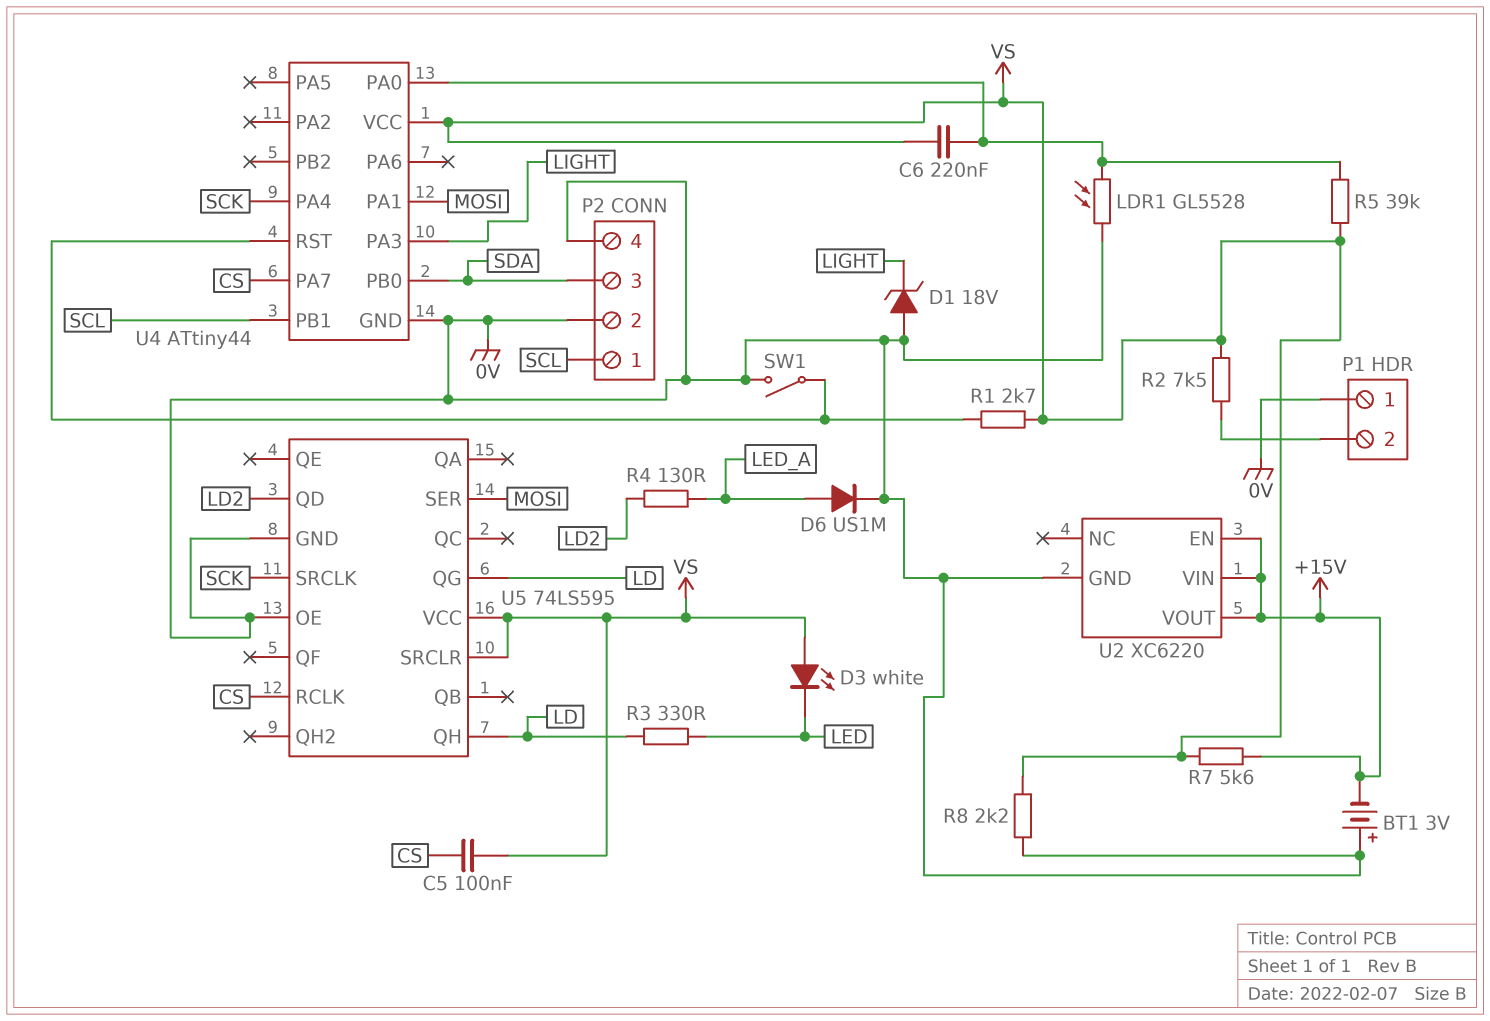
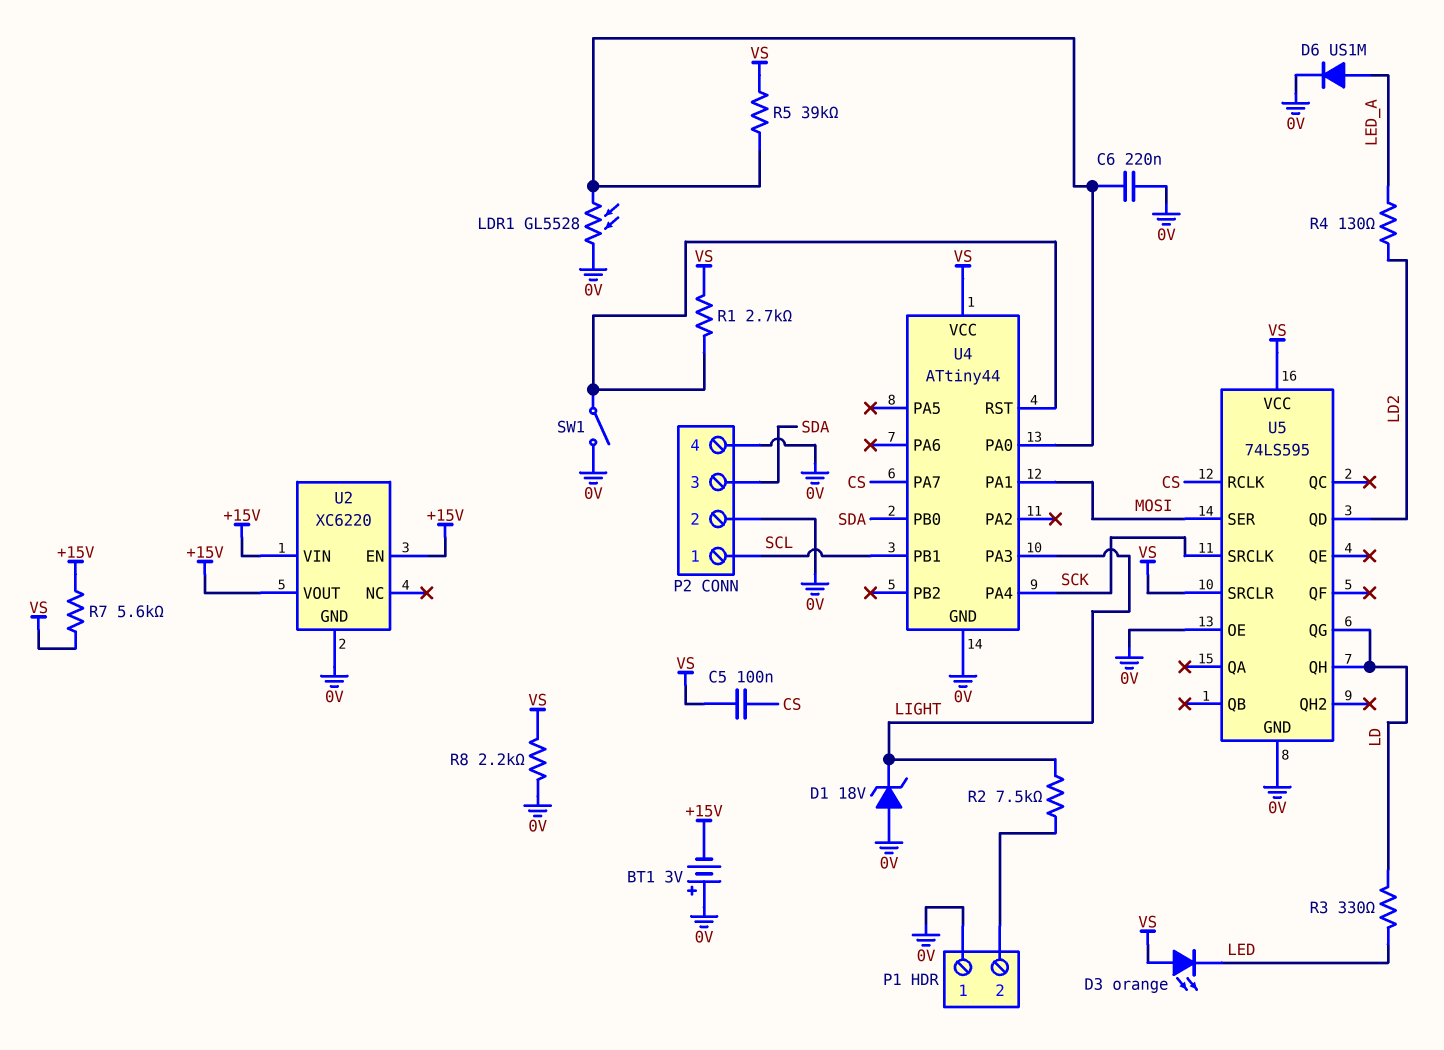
C6: 220nF (U4/PA0, VS) -> 220nF (0V, U4/PA0)
D3: LED white (A VS, K LED) -> LED orange (A VS, K LED)
R2: 7.5k (P1/2, VS) -> 7.5k (LIGHT, P1/2)

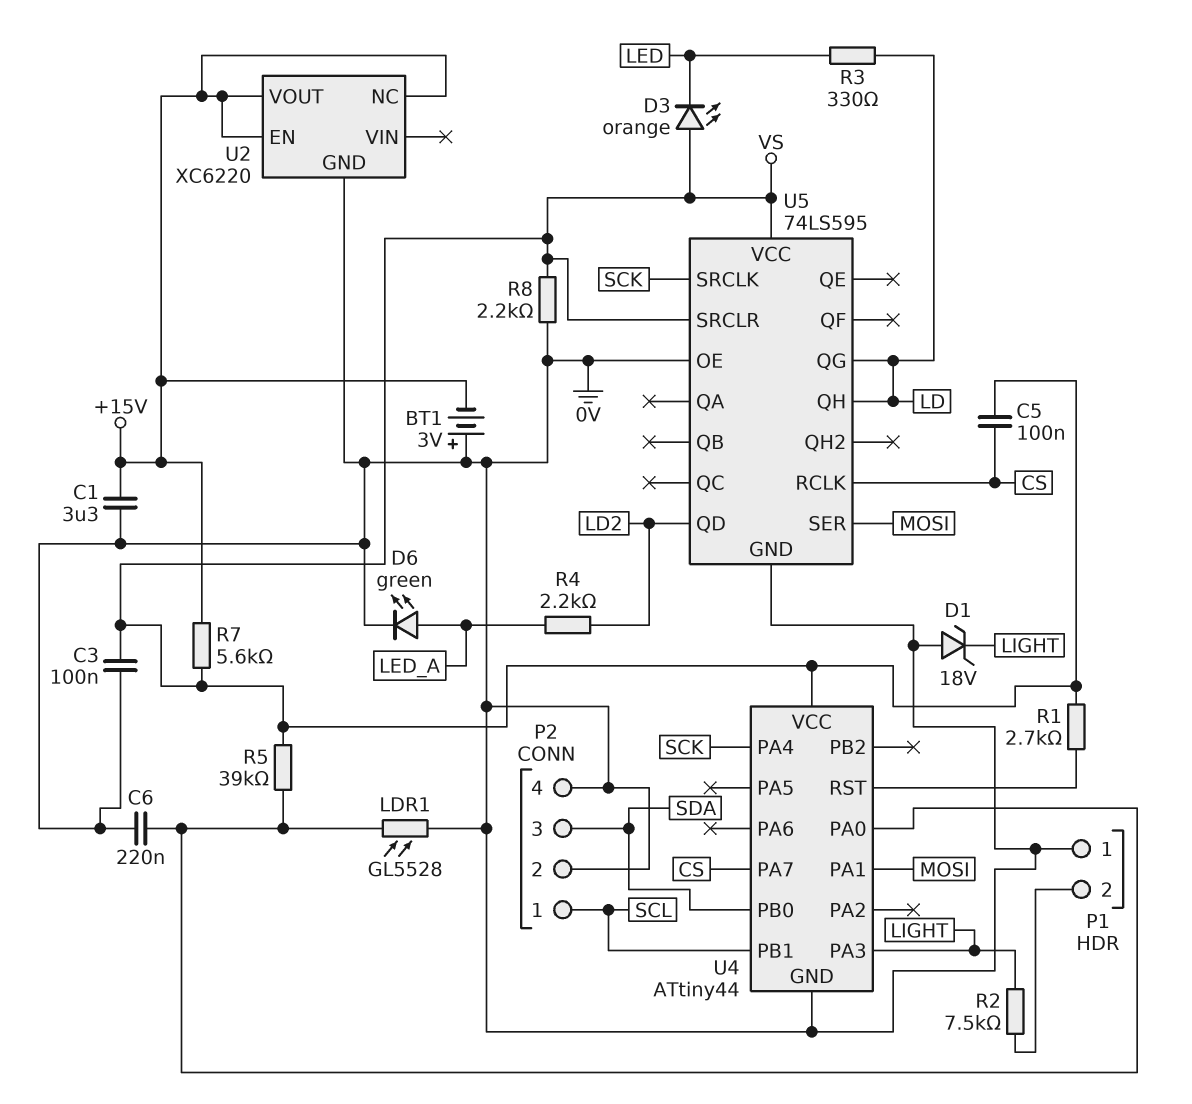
C1: none -> 3.3uF (+15V, 0V)
C3: none -> 100nF (0V, VS)
D6: diode US1M (A LED_A, K 0V) -> LED green (A LED_A, K 0V)
R4: 130 (LD2, LED_A) -> 2.2k (LD2, LED_A)
SW1: switch (0V, U4/RST) -> none
U2 pin NC: none -> +15V
U2 pin VIN: +15V -> none

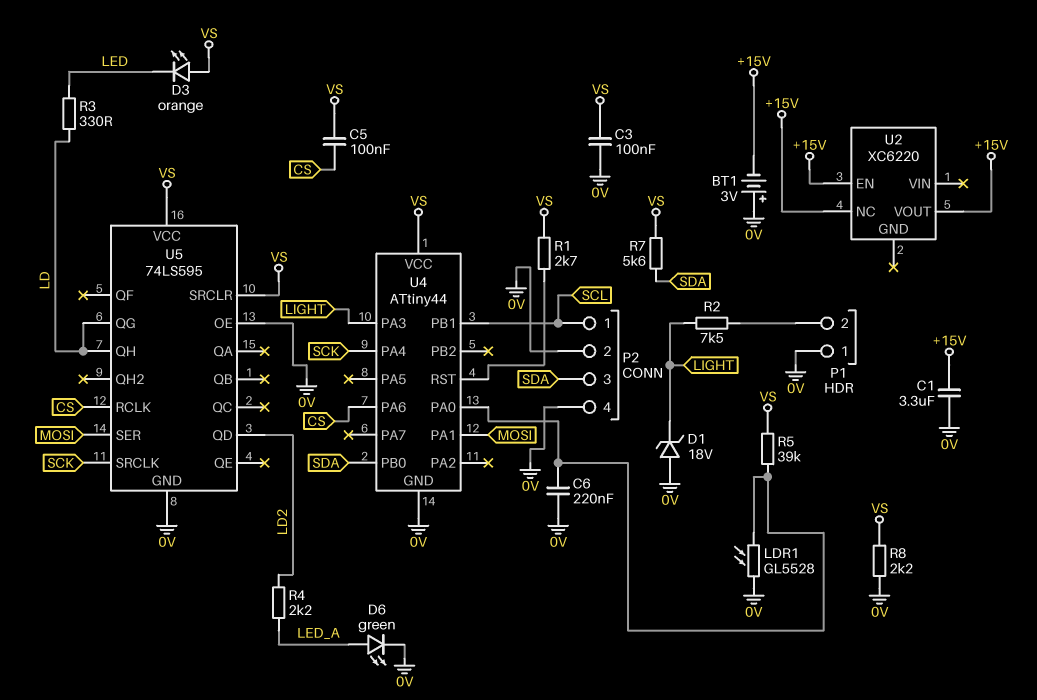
R7: 5.6k (+15V, VS) -> 5.6k (SDA, VS)
U2 pin GND: 0V -> none
U4 pin PA6: none -> CS
U4 pin PA7: CS -> none

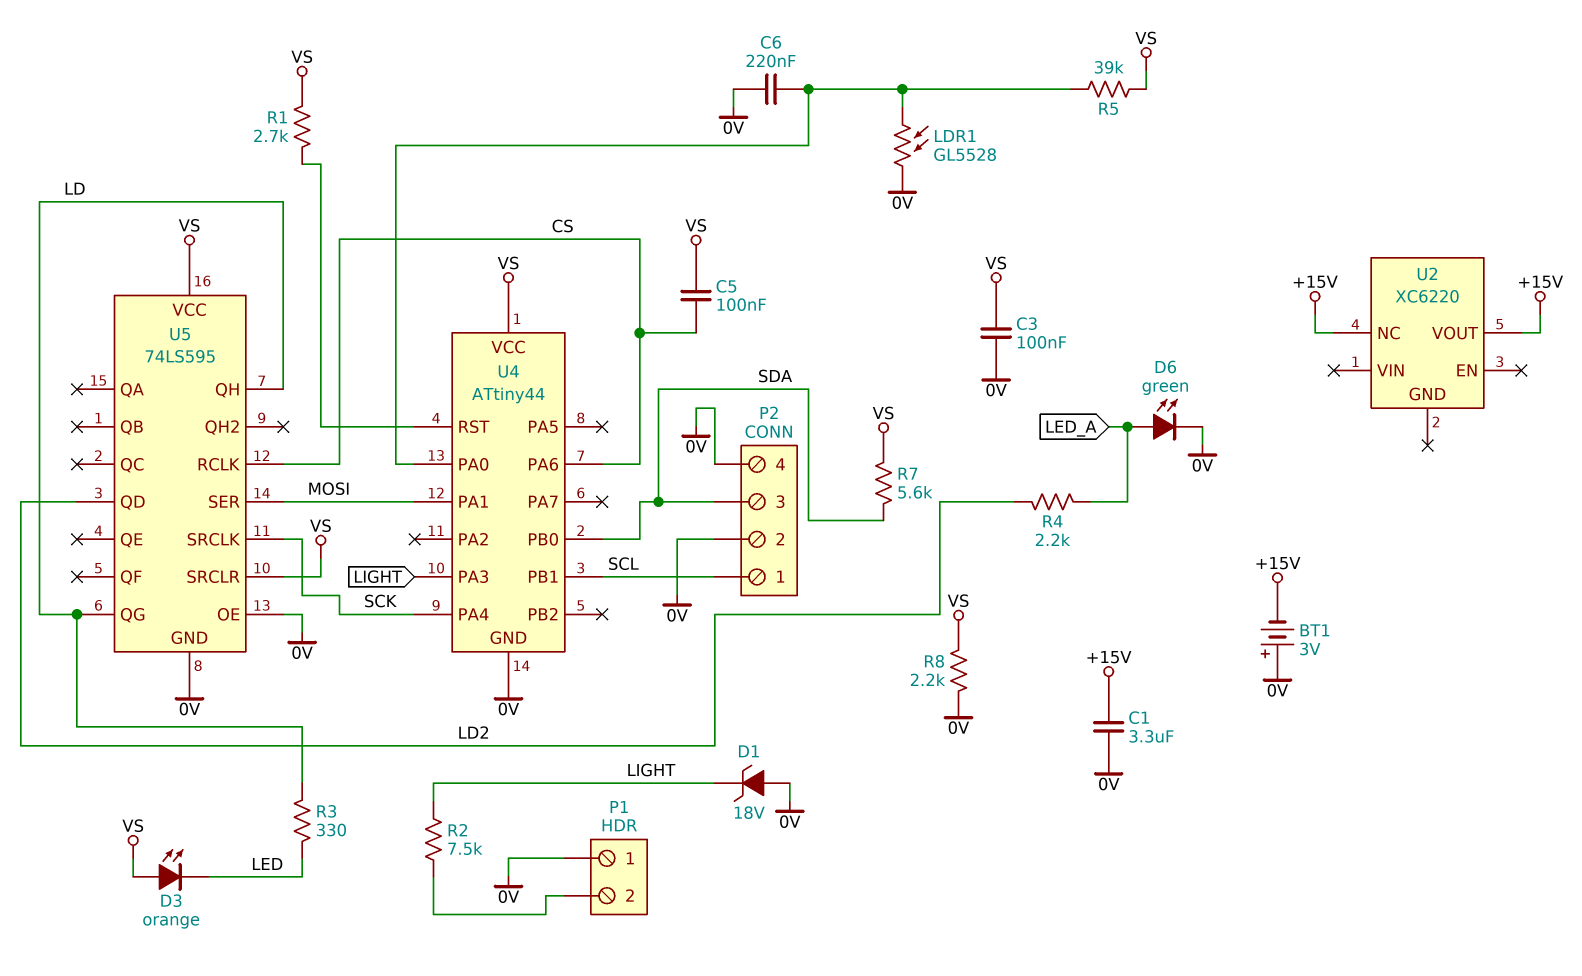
U2 pin EN: +15V -> none

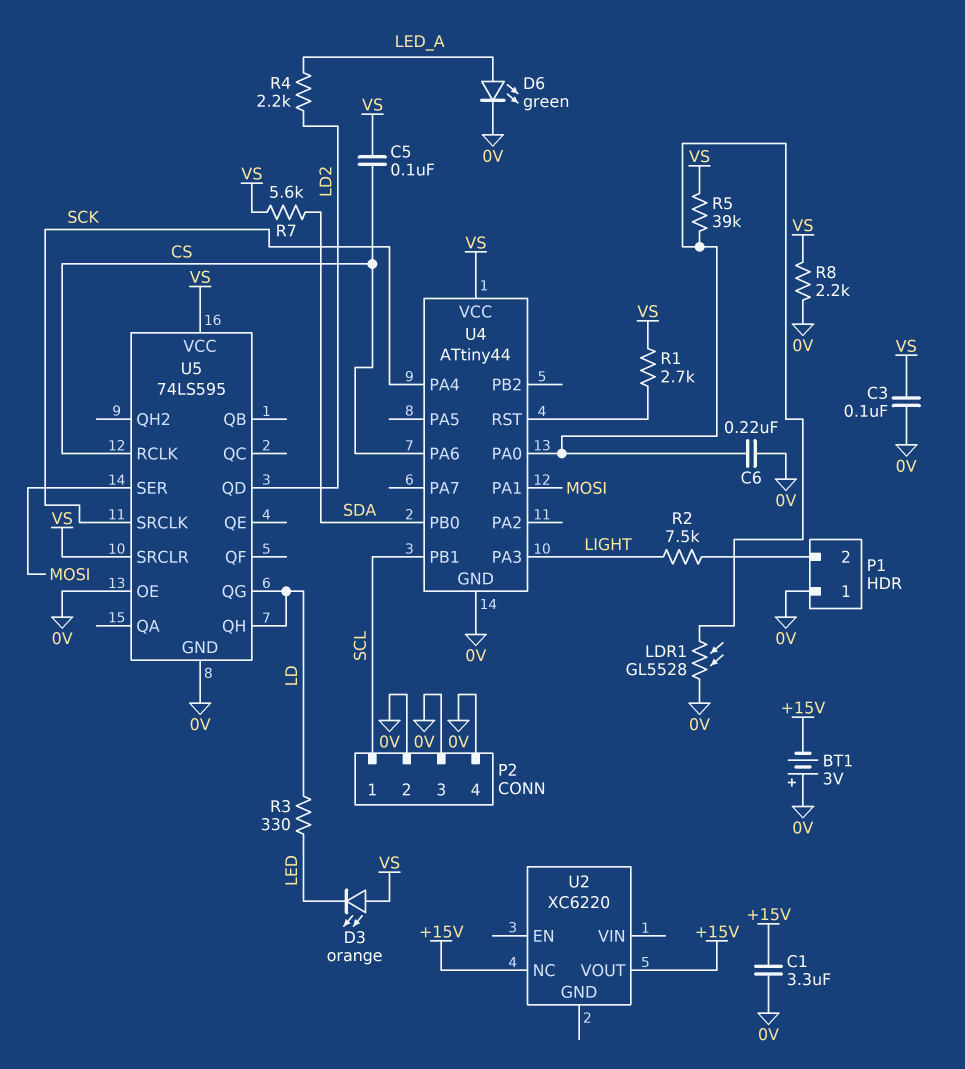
D1: zener 18V (A 0V, K LIGHT) -> none
P2 pin 3: SDA -> 0V

